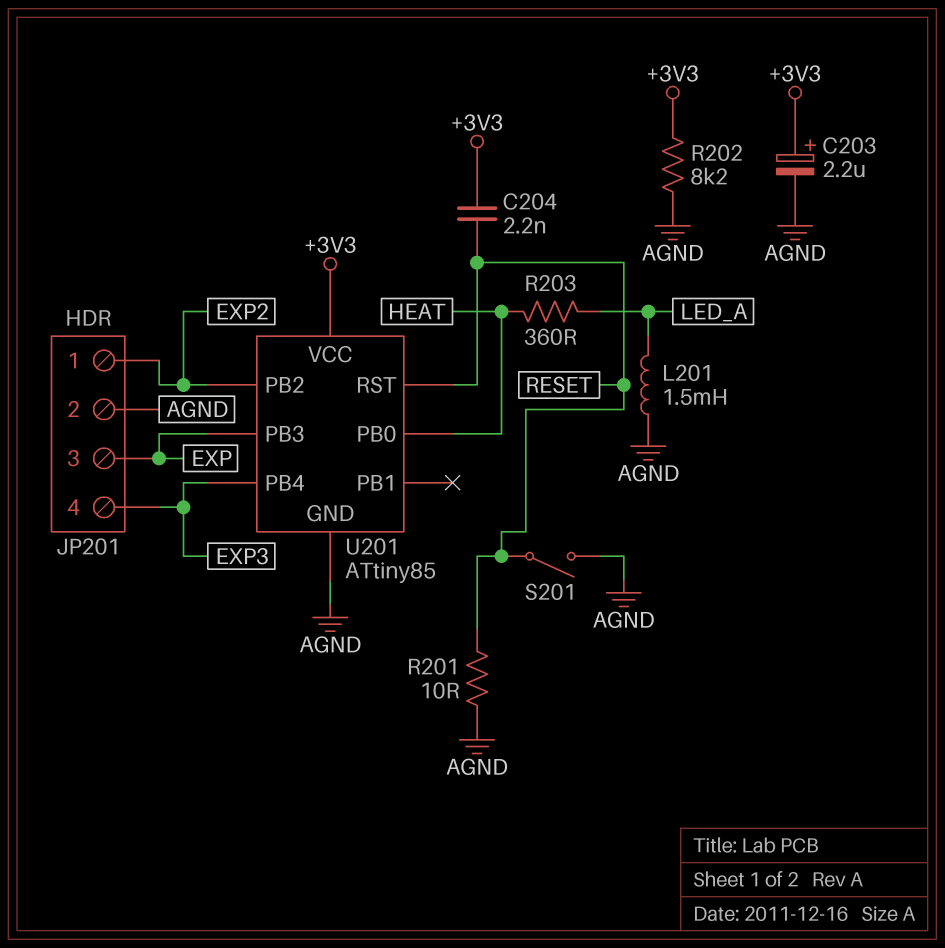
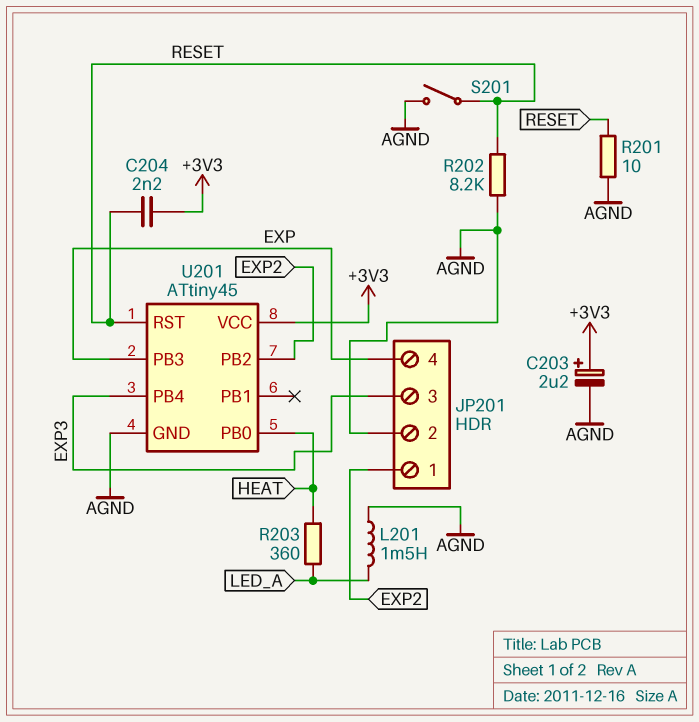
JP201 pin 3: EXP -> EXP3
JP201 pin 4: EXP3 -> EXP
R202: 8.2k (+3V3, AGND) -> 8.2k (AGND, RESET)
U201: ATtiny85 -> ATtiny45

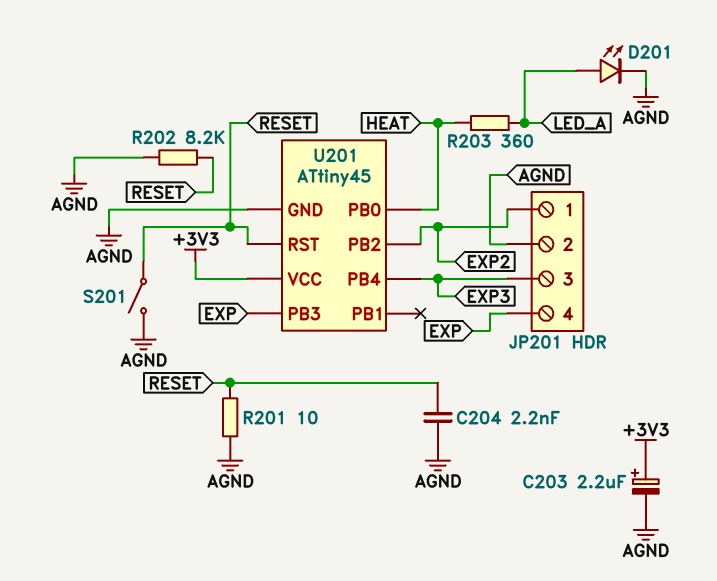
C204: 2.2nF (+3V3, RESET) -> 2.2nF (AGND, RESET)
D201: none -> LED (A LED_A, K AGND)
L201: 1.5mH (AGND, LED_A) -> none

